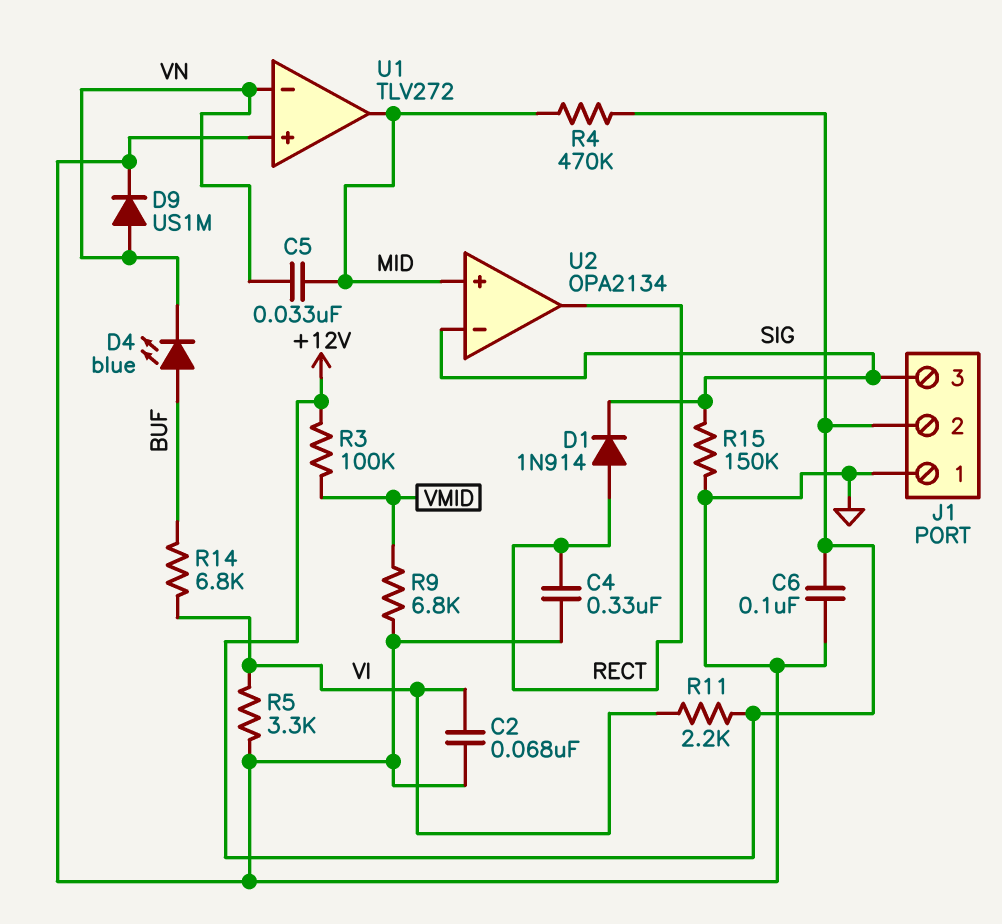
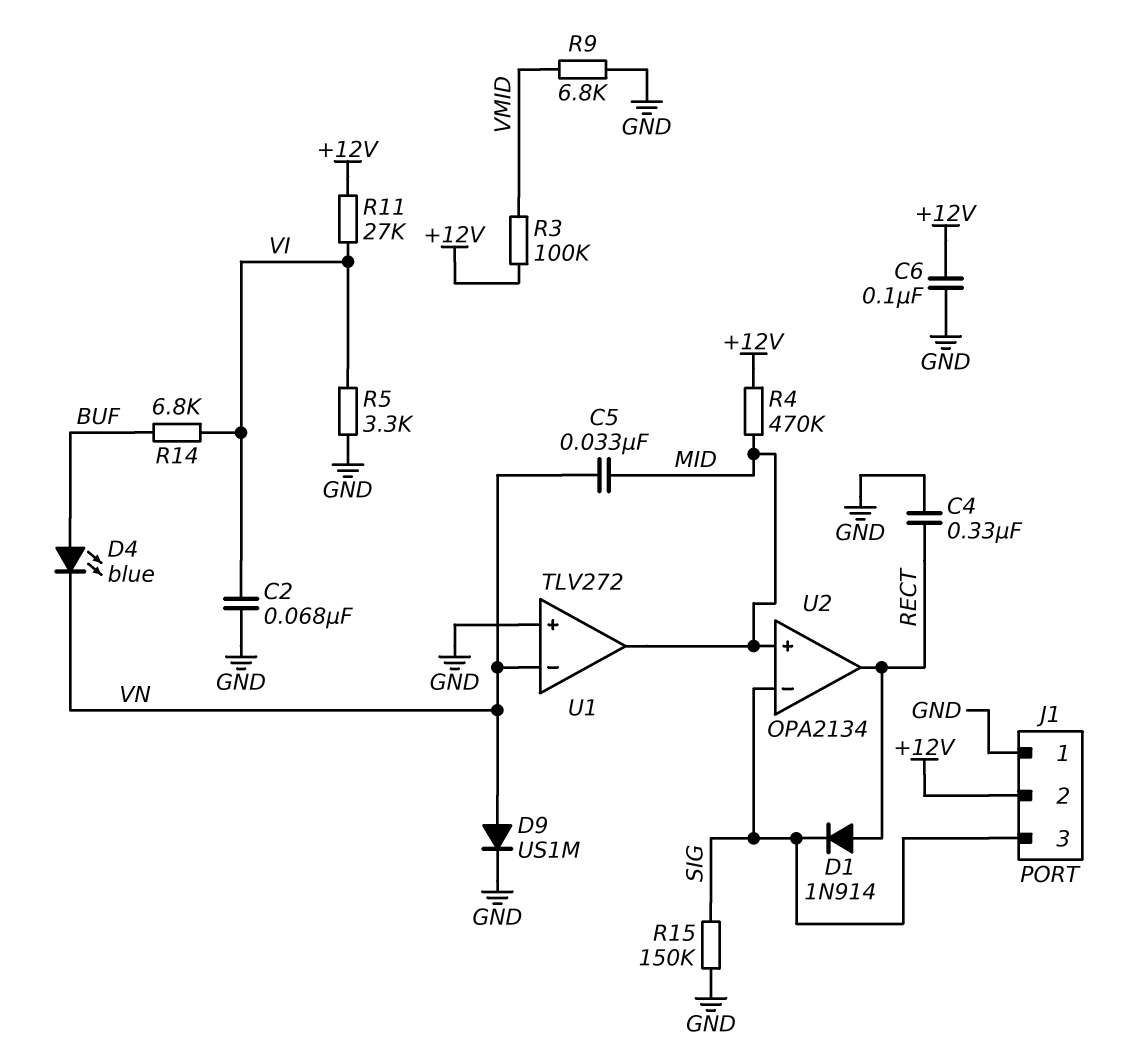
R11: 2.2k (+12V, VI) -> 27k (+12V, VI)

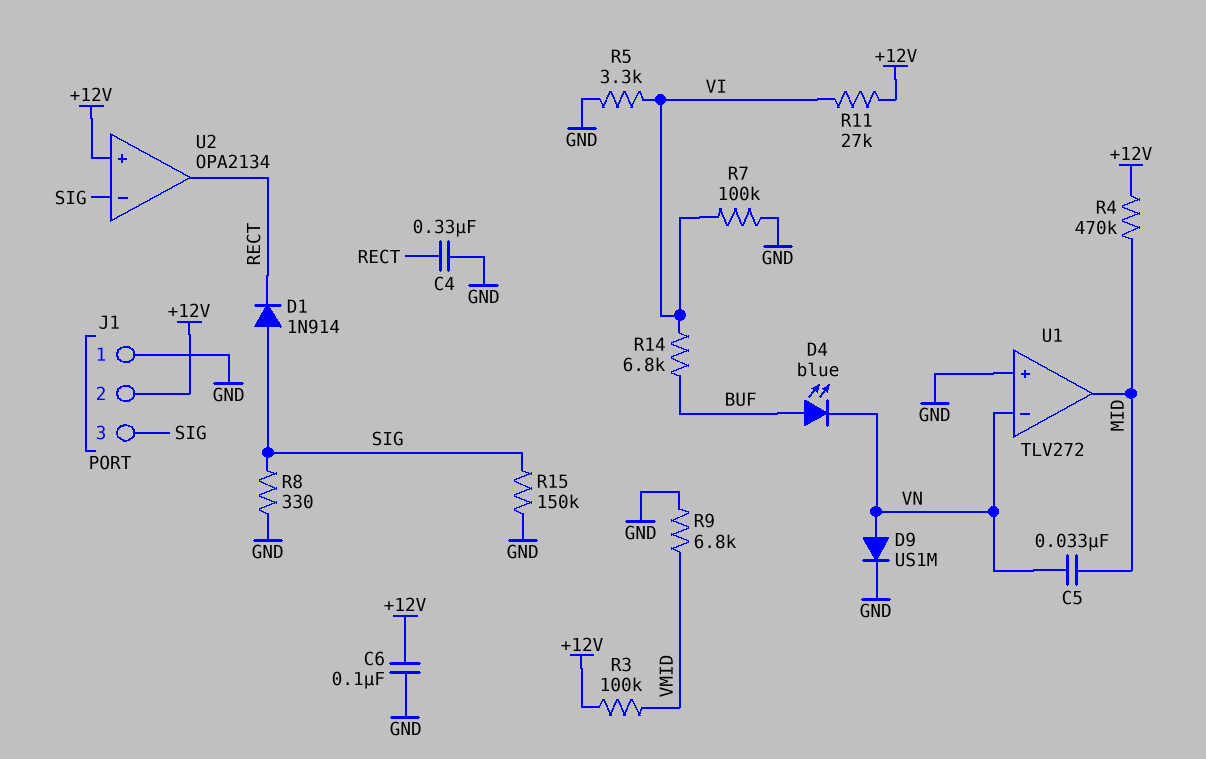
C2: 68nF (GND, VI) -> none
D1: diode 1N914 (A RECT, K SIG) -> diode 1N914 (A SIG, K RECT)
R7: none -> 100k (GND, VI)
R8: none -> 330 (GND, SIG)
U2 pin in+: MID -> +12V

